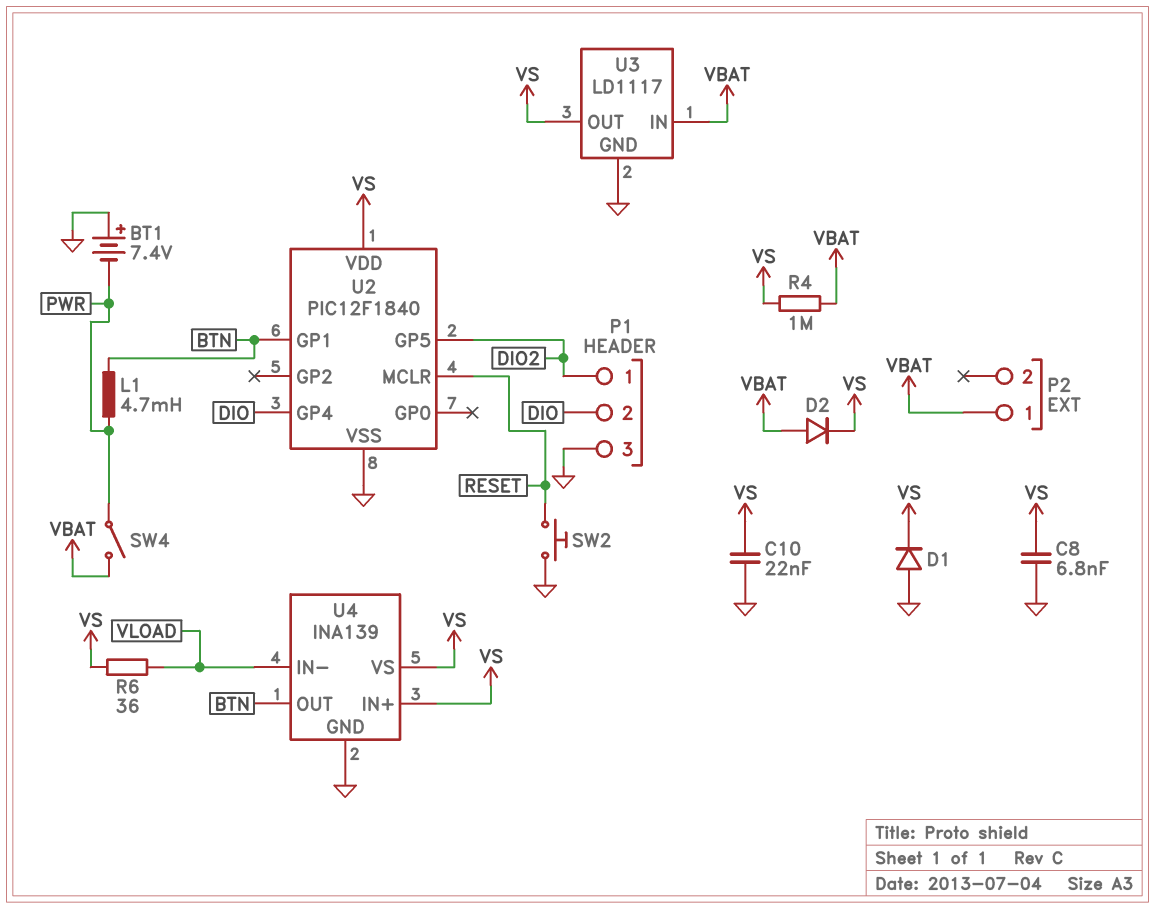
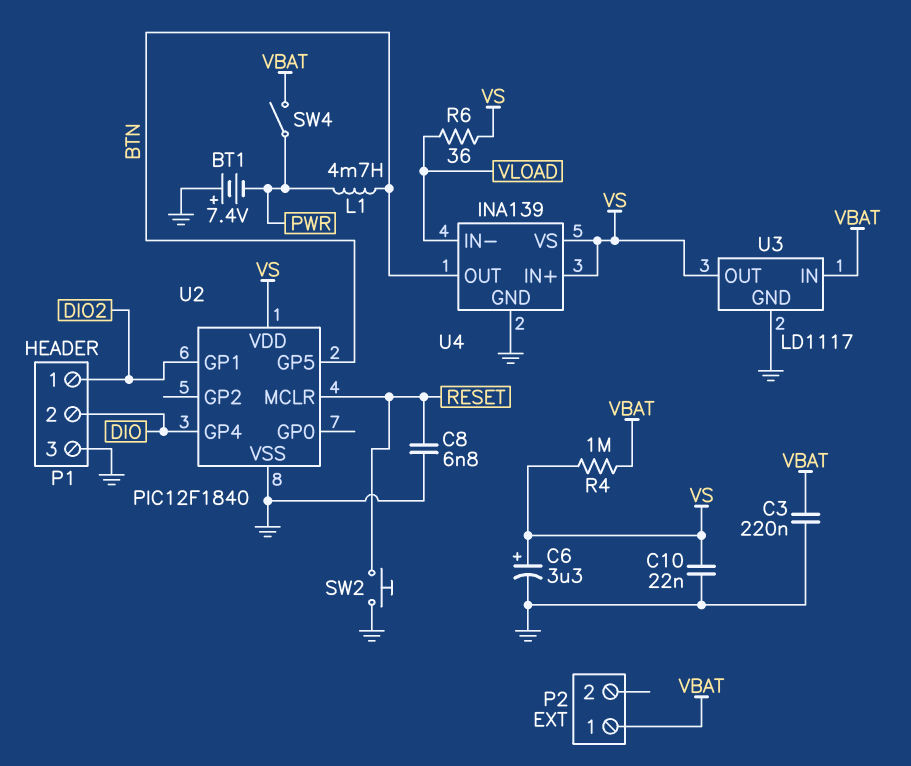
C3: none -> 220nF (GND, VBAT)
C6: none -> 3.3uF (plus VS, minus GND)
C8: 6.8nF (GND, VS) -> 6.8nF (GND, RESET)
D1: diode (A GND, K VS) -> none
D2: diode (A VBAT, K VS) -> none
U2 pin GP1: BTN -> DIO2
U2 pin GP5: DIO2 -> BTN

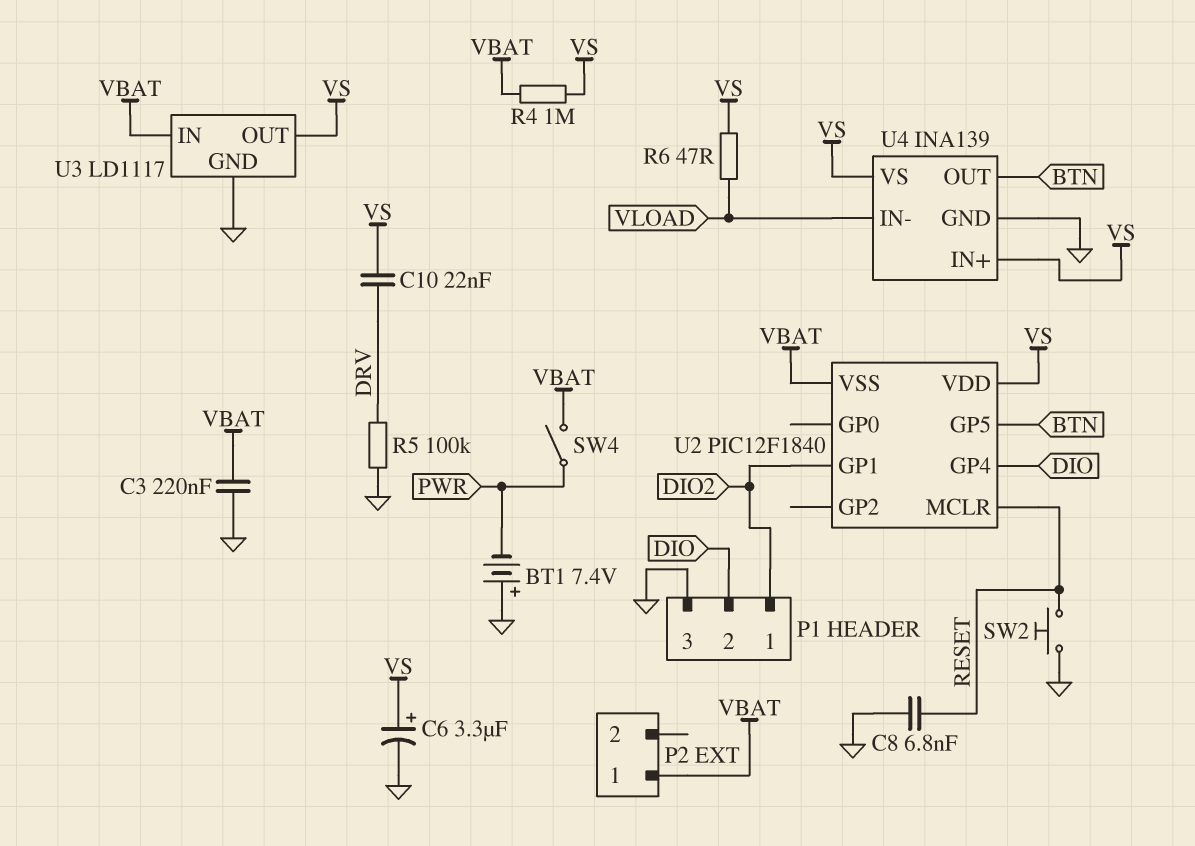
C10: 22nF (GND, VS) -> 22nF (DRV, VS)
L1: 4.7mH (BTN, PWR) -> none
R5: none -> 100k (DRV, GND)
R6: 36 (VLOAD, VS) -> 47 (VLOAD, VS)
U2 pin VSS: GND -> VBAT

